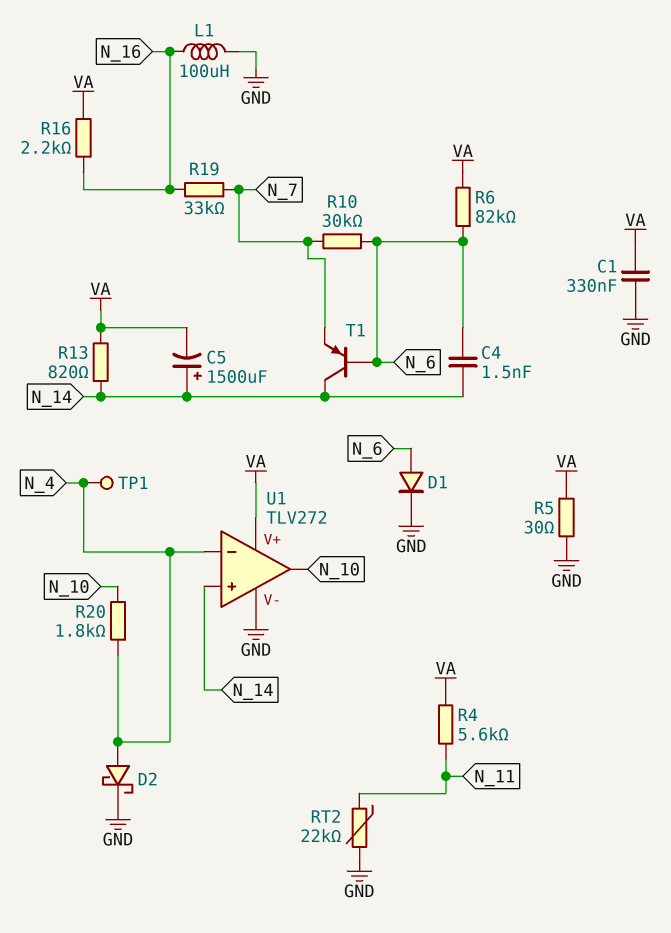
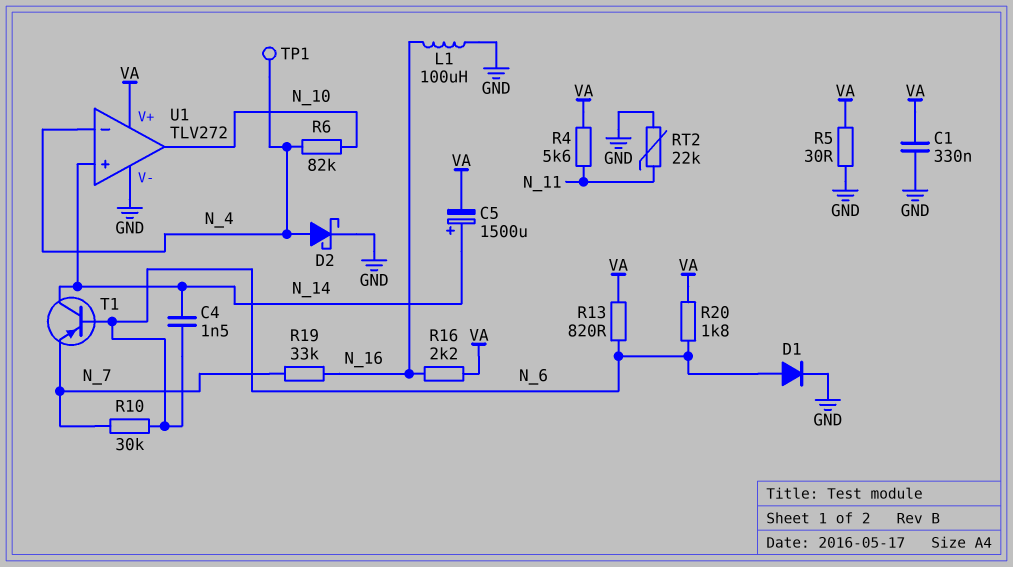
R6: 82k (N_6, VA) -> 82k (N_4, N_10)
R13: 820 (N_14, VA) -> 820 (N_6, VA)
R20: 1.8k (N_4, N_10) -> 1.8k (N_6, VA)

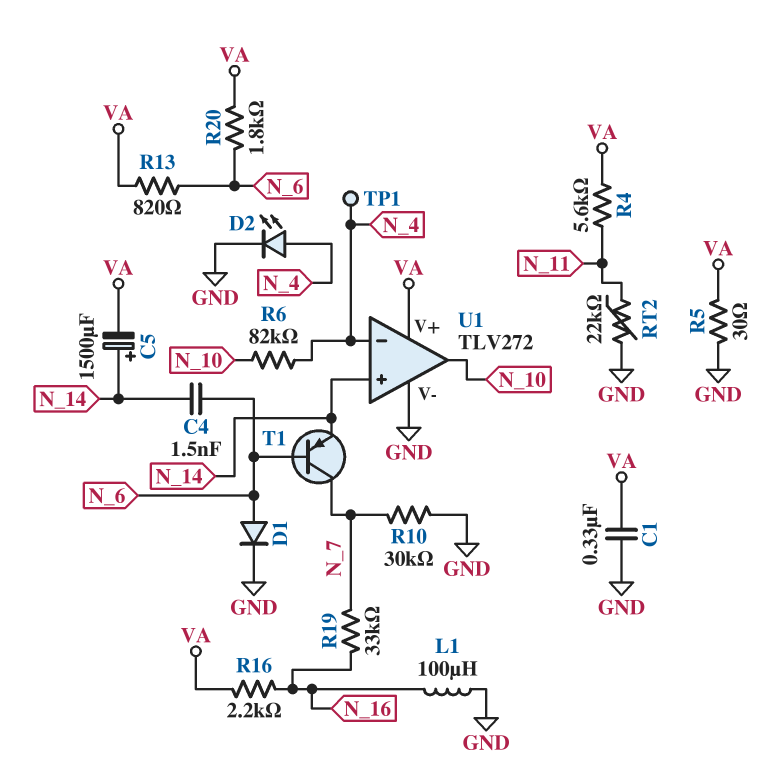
D2: schottky (A N_4, K GND) -> LED (A N_4, K GND)
R10: 30k (N_6, N_7) -> 30k (GND, N_7)
T1: PNP (B N_6, C N_14, E N_7) -> PNP (B N_6, C N_7, E N_14)

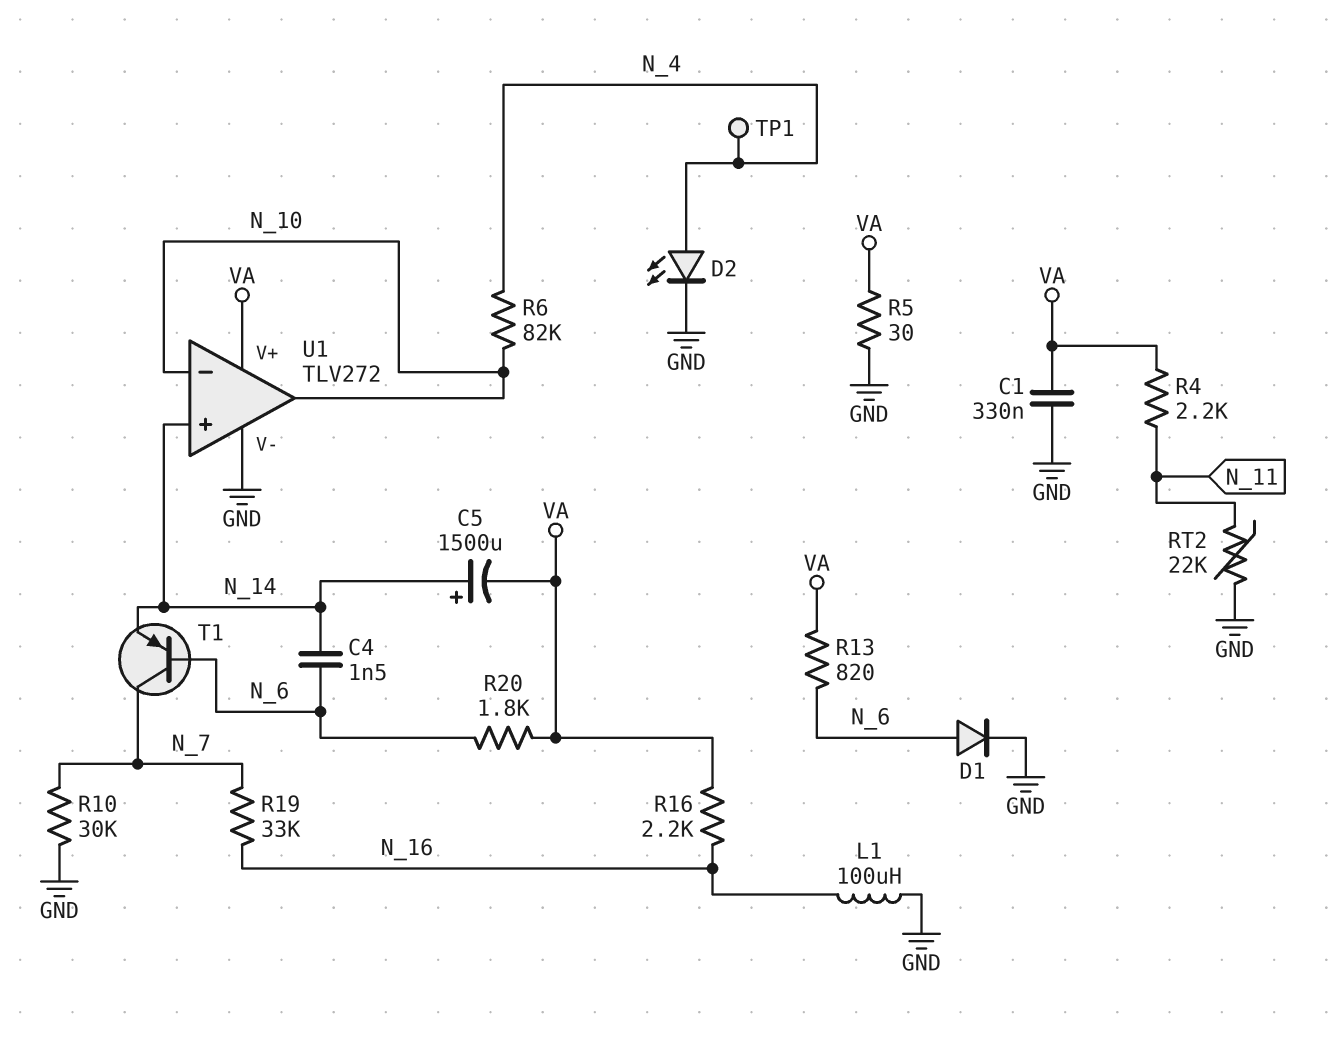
R4: 5.6k (N_11, VA) -> 2.2k (N_11, VA)
U1 pin in-: N_4 -> N_10

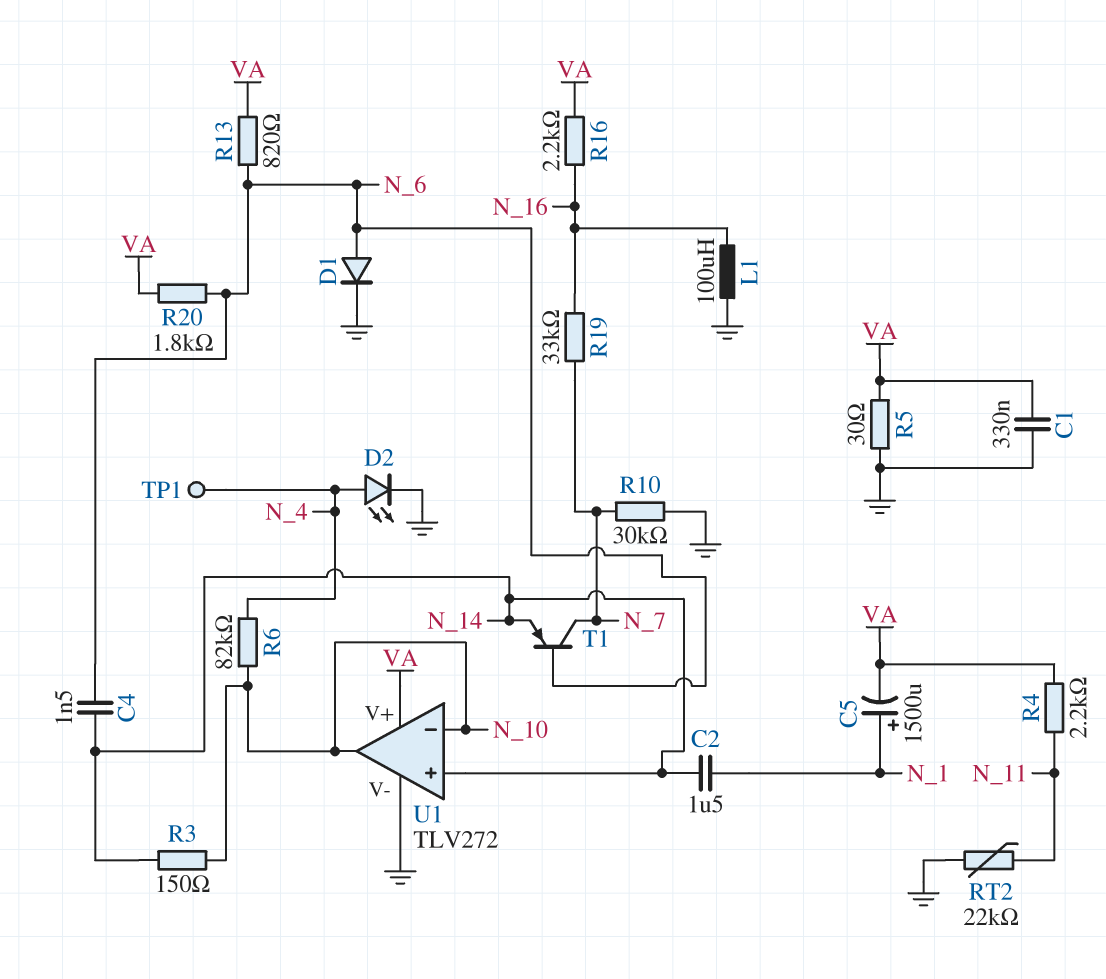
C2: none -> 1.5uF (N_1, N_14)
C5: 1500uF (plus N_14, minus VA) -> 1500uF (plus N_1, minus VA)
R3: none -> 150 (N_10, N_14)

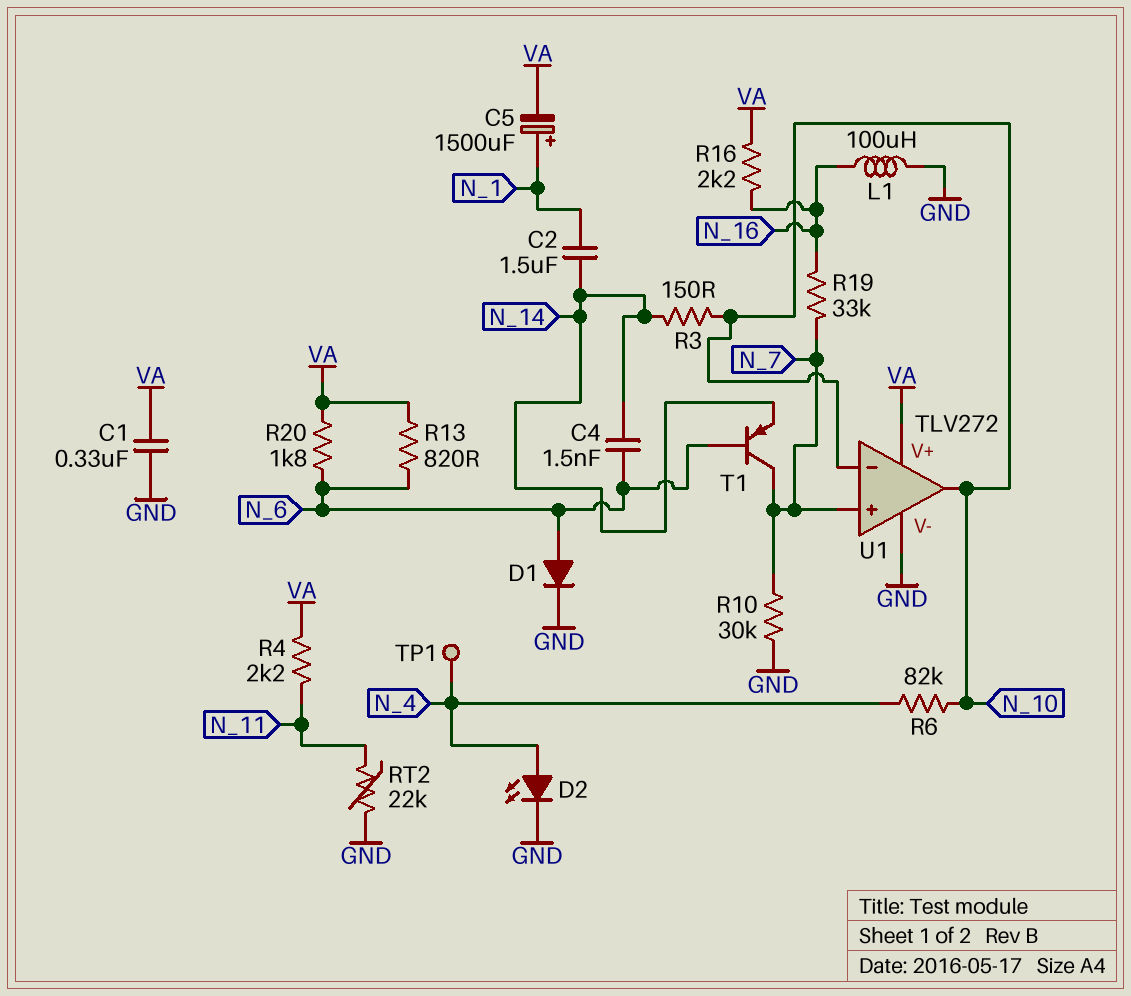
R5: 30 (GND, VA) -> none
U1 pin in+: N_14 -> N_7

